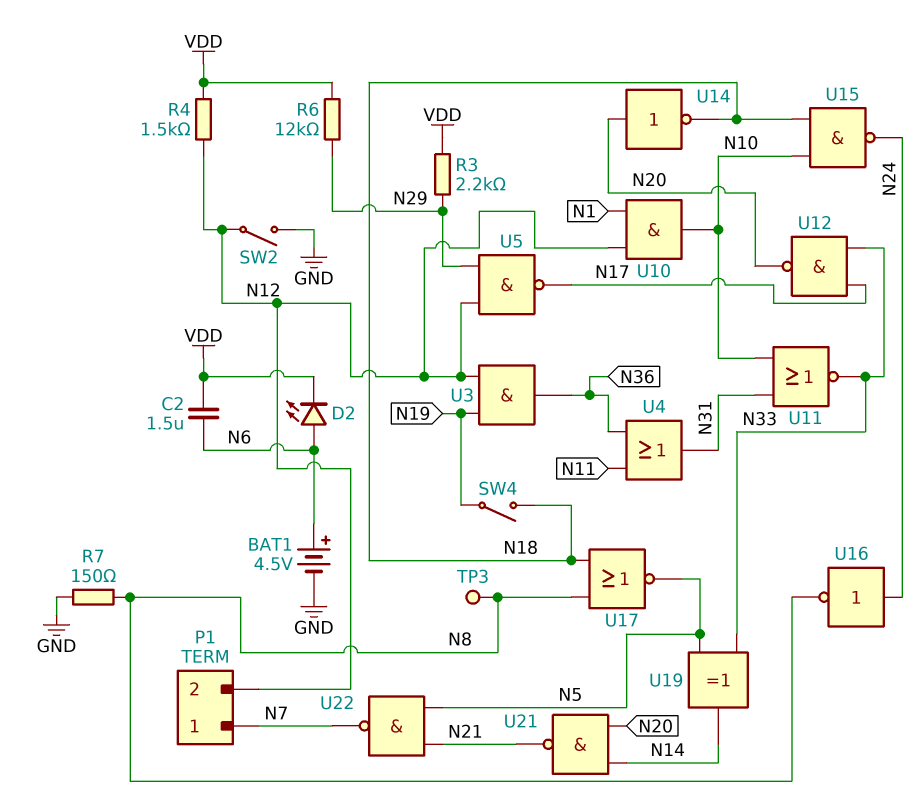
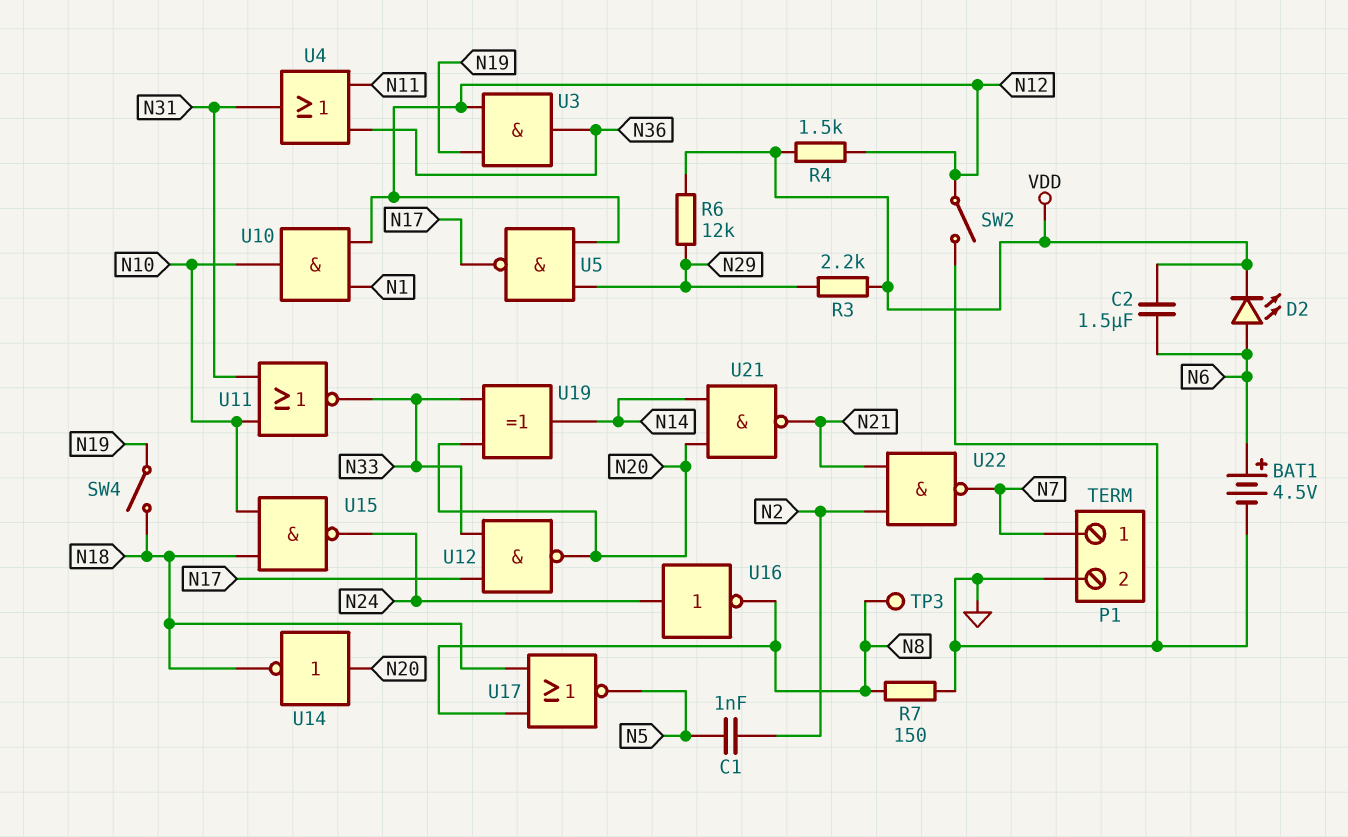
C1: none -> 1nF (N2, N5)
P1 pin 2: N12 -> GND
U19: XOR (in N5, in N33, out N14) -> XOR (in N20, in N33, out N14)
U22: NAND (in N5, in N21, out N7) -> NAND (in N2, in N21, out N7)

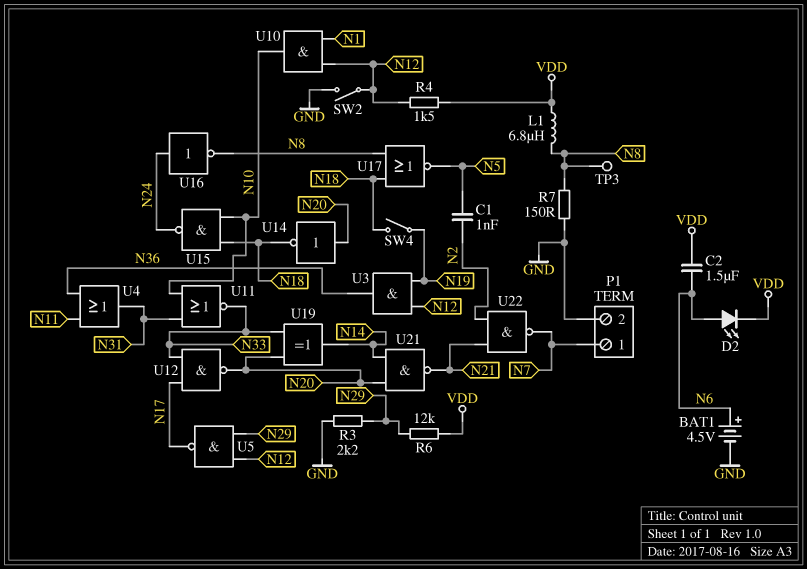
L1: none -> 6.8uH (N8, VDD)
R3: 2.2k (N29, VDD) -> 2.2k (GND, N29)

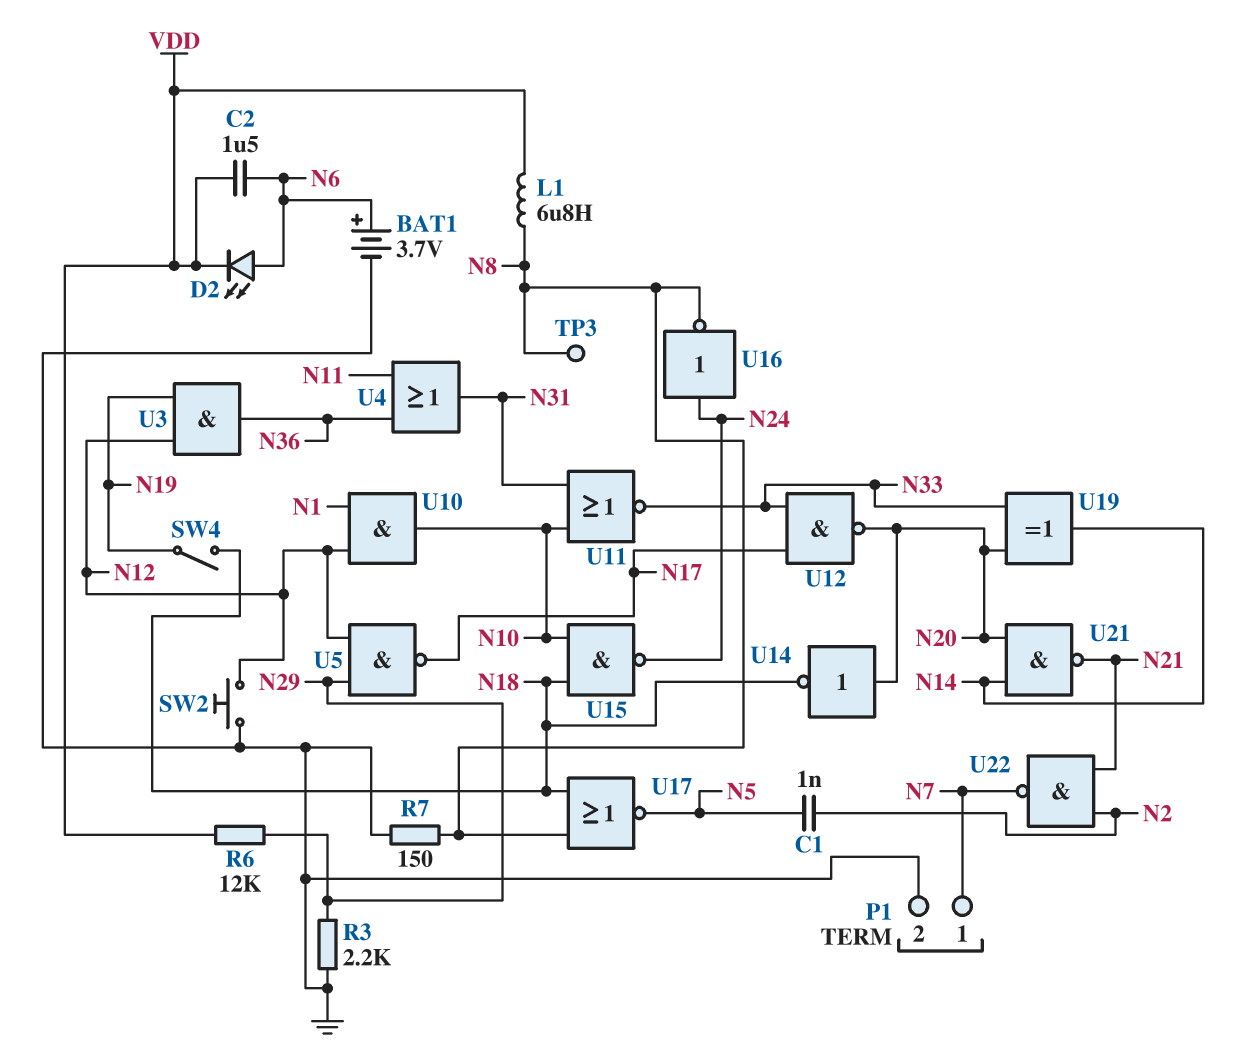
BAT1: 4.5V (plus N6, minus GND) -> 3.7V (plus N6, minus GND)
R4: 1.5k (N12, VDD) -> none
SW2: switch (GND, N12) -> button (GND, N12)

